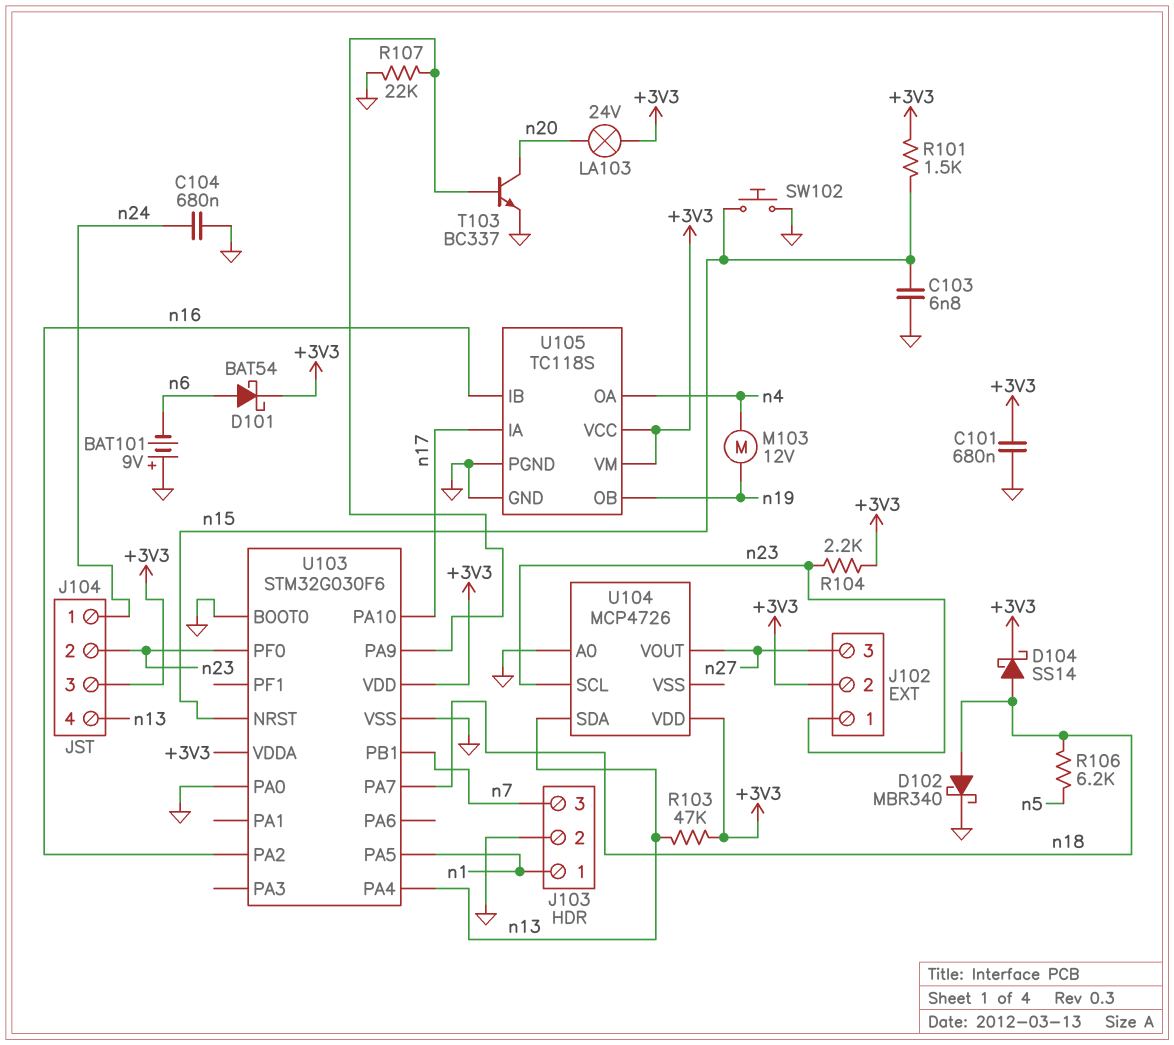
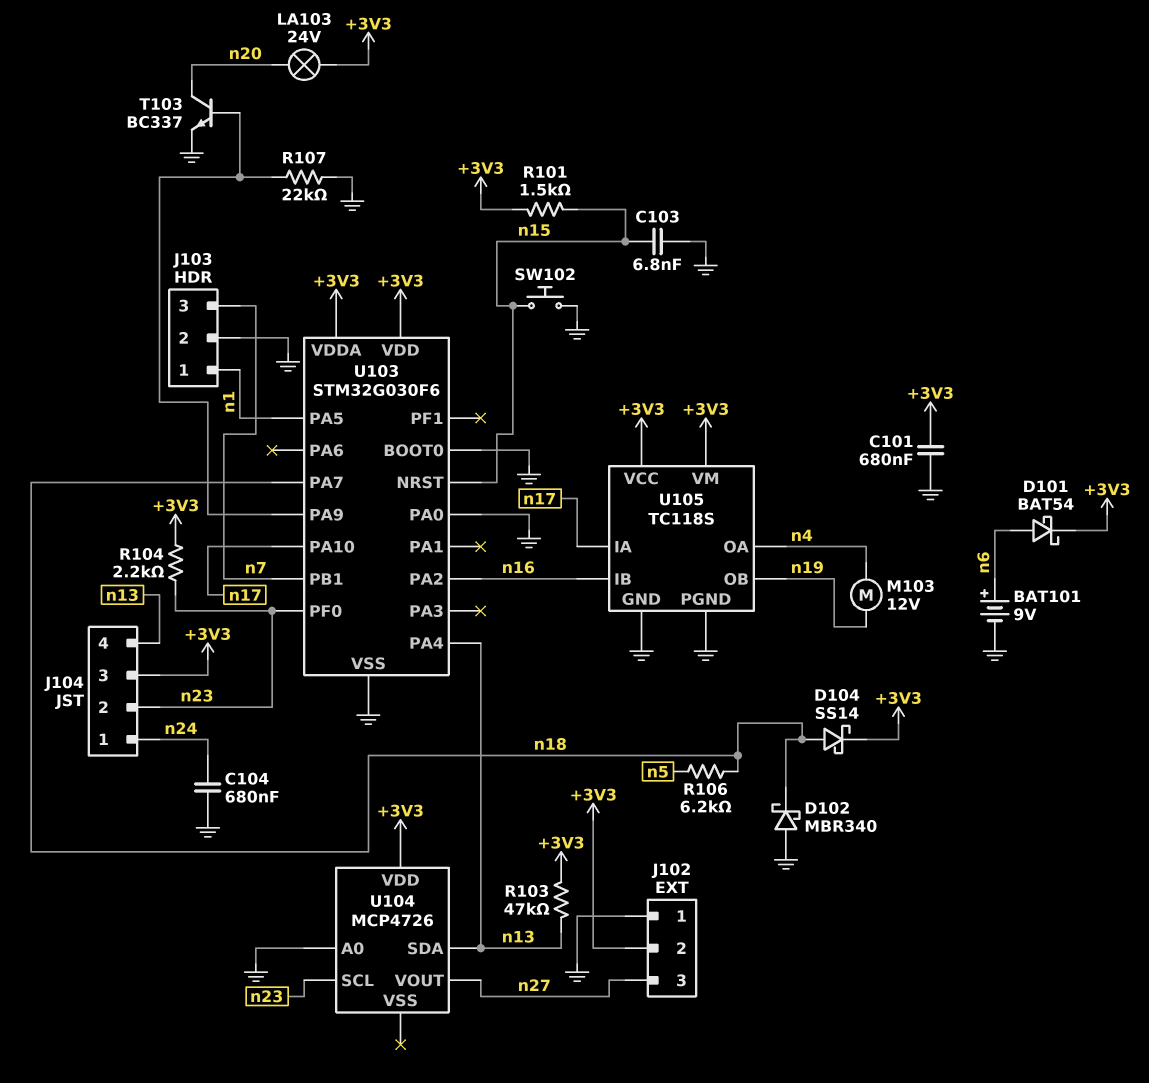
BAT101: 9V (plus GND, minus n6) -> 9V (plus n6, minus GND)
D102: schottky MBR340 (A n18, K GND) -> schottky MBR340 (A GND, K n18)
J102 pin 1: n23 -> GND

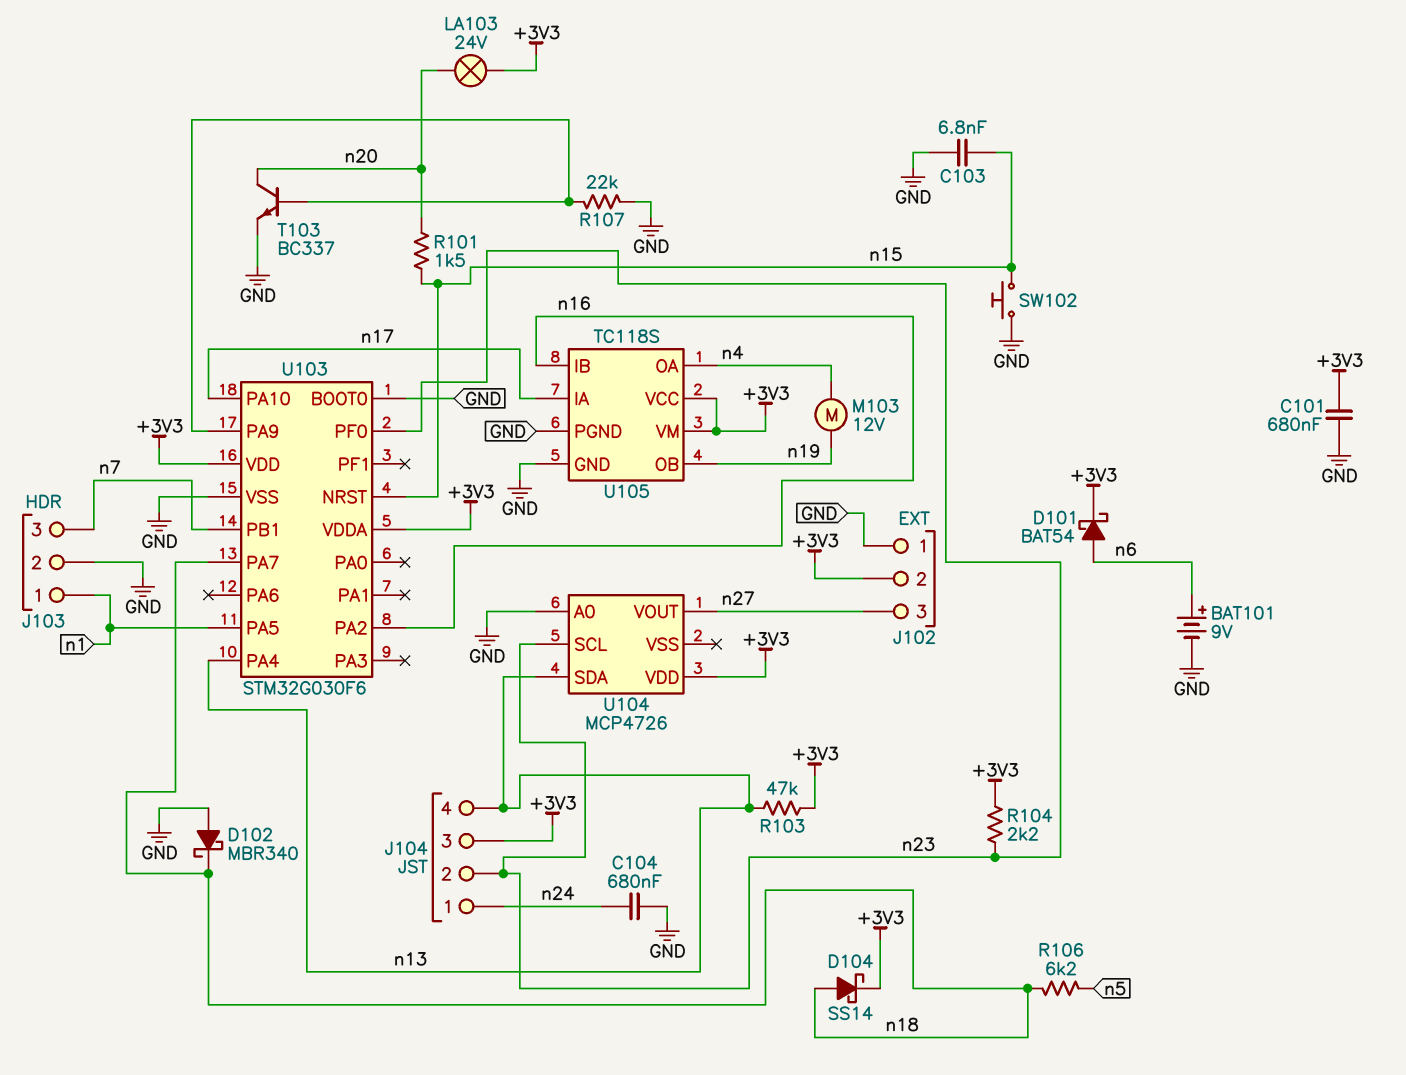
R101: 1.5k (+3V3, n15) -> 1.5k (n15, n20)
U103 pin PA0: GND -> none

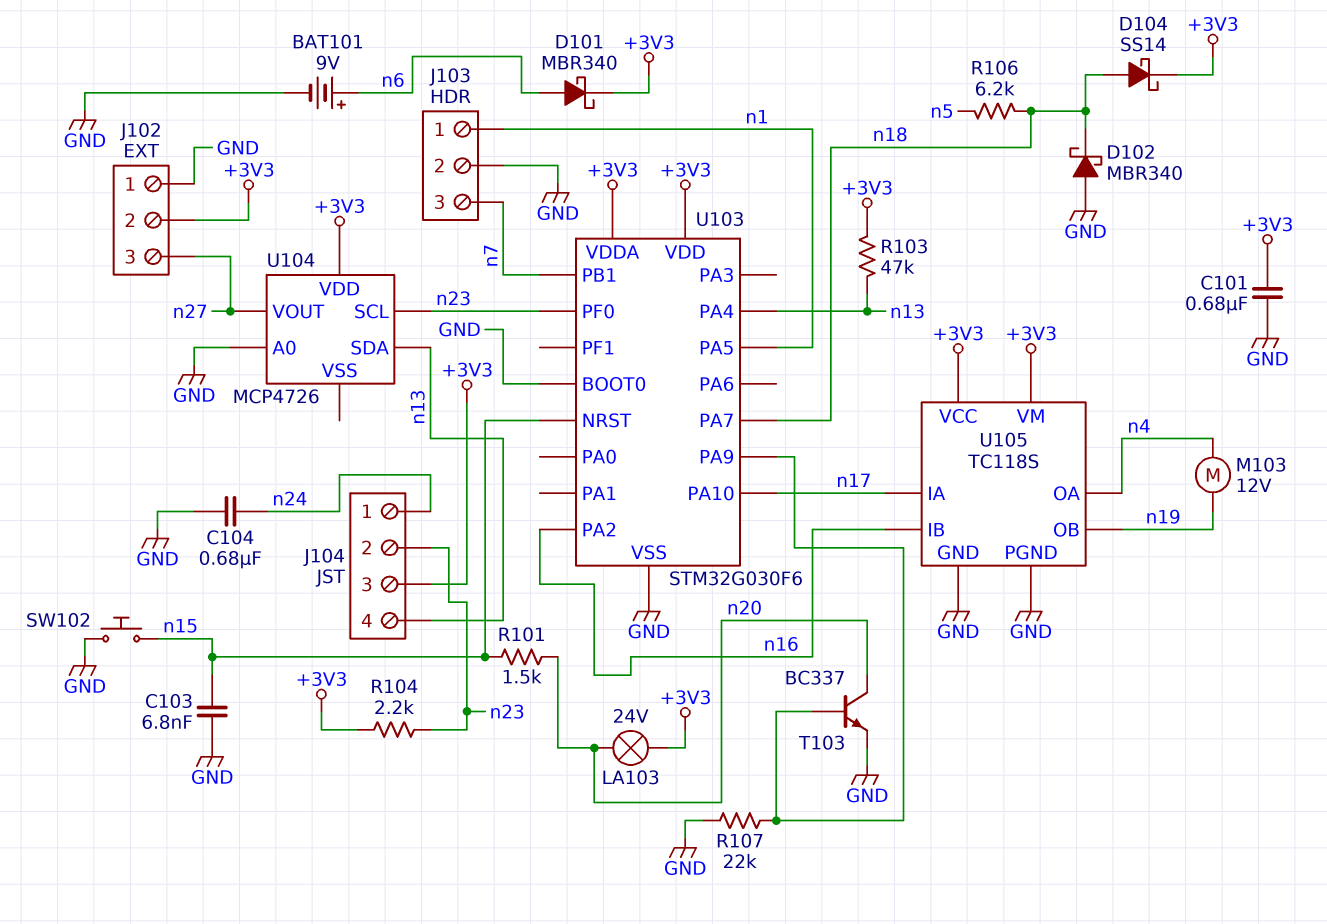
D101: schottky BAT54 (A n6, K +3V3) -> schottky MBR340 (A n6, K +3V3)

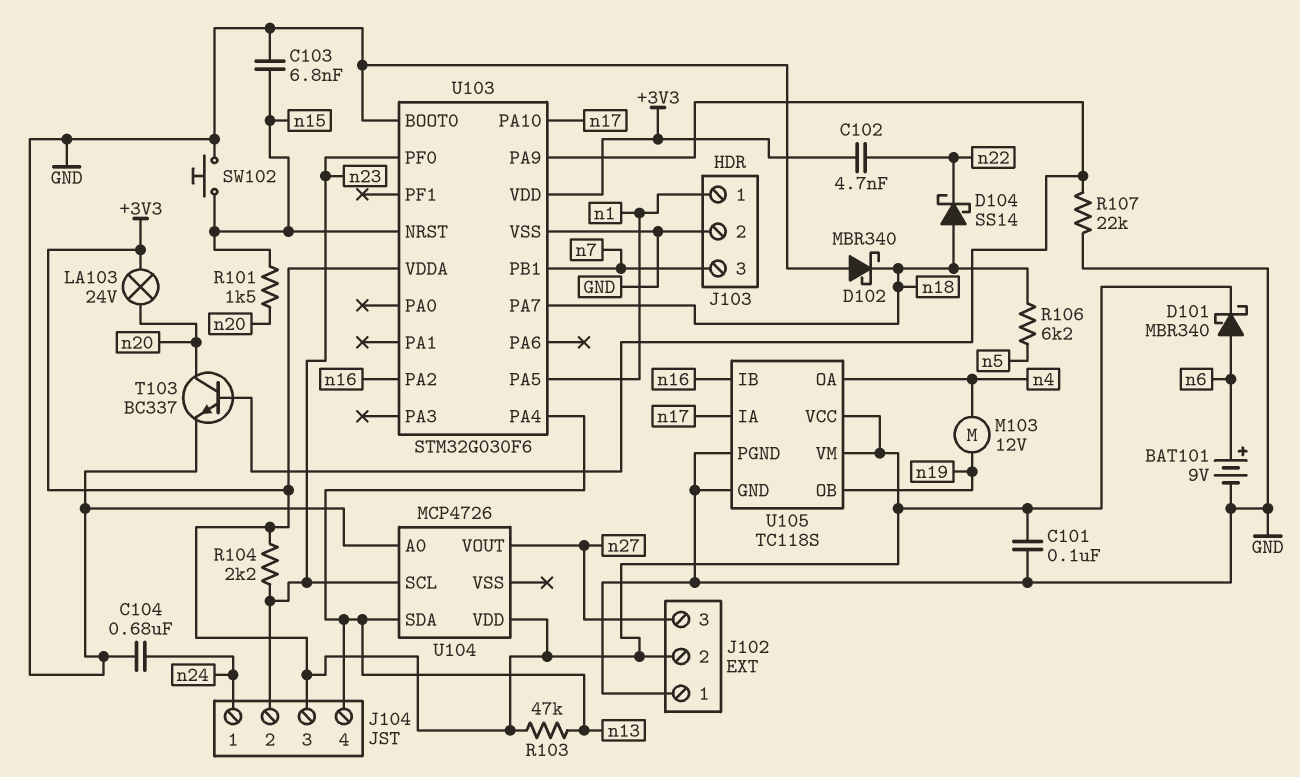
C101: 680nF (+3V3, GND) -> 100nF (+3V3, GND)
C102: none -> 4.7nF (+3V3, n22)
D104: schottky SS14 (A n18, K +3V3) -> schottky SS14 (A n18, K n22)

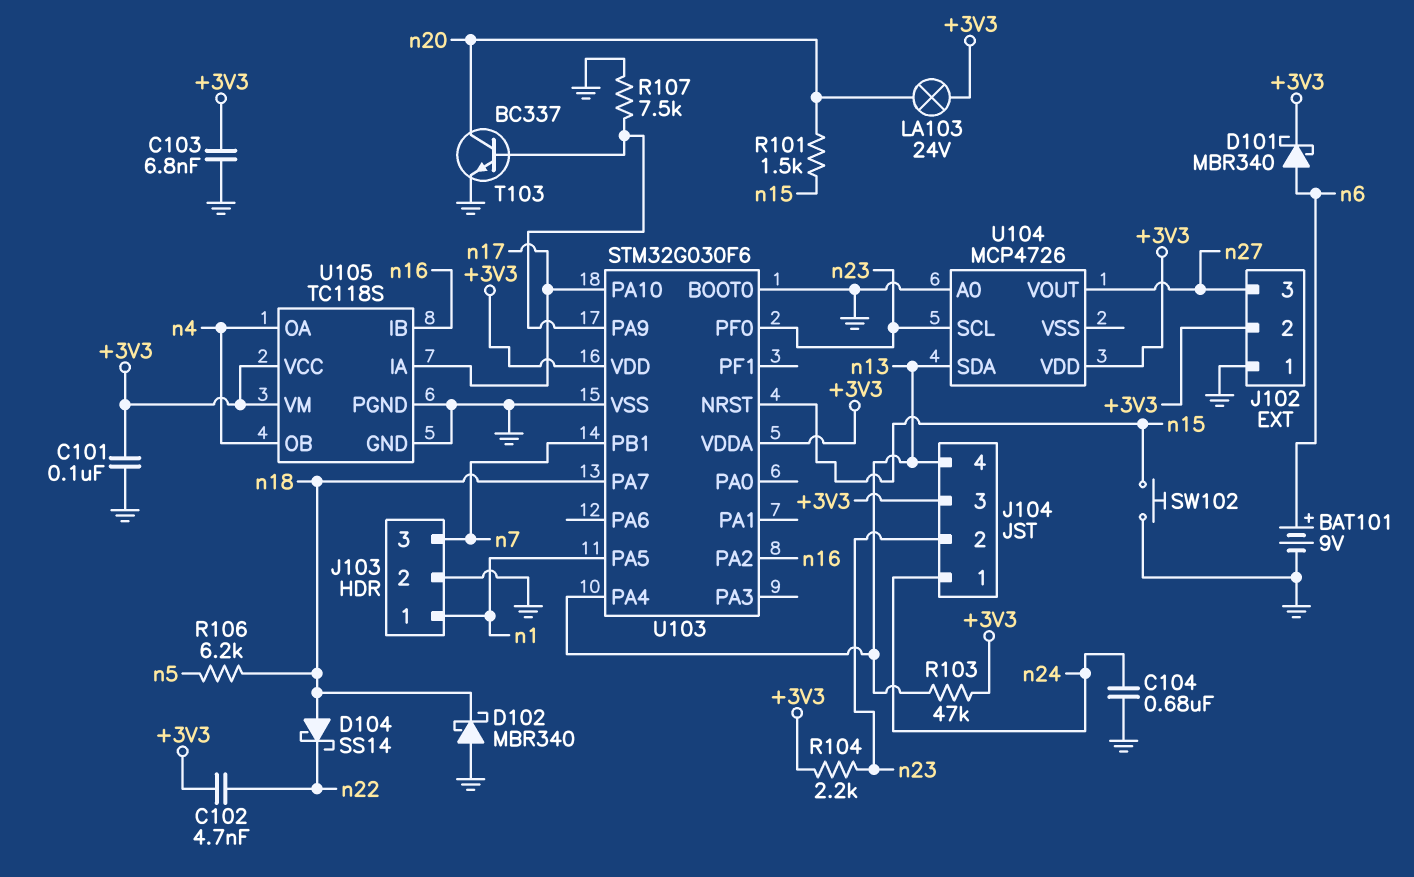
C103: 6.8nF (GND, n15) -> 6.8nF (+3V3, GND)
M103: motor 12V (n4, n19) -> none
R107: 22k (GND, U103/PA9) -> 7.5k (GND, U103/PA9)
U105 pin OB: n19 -> n4

